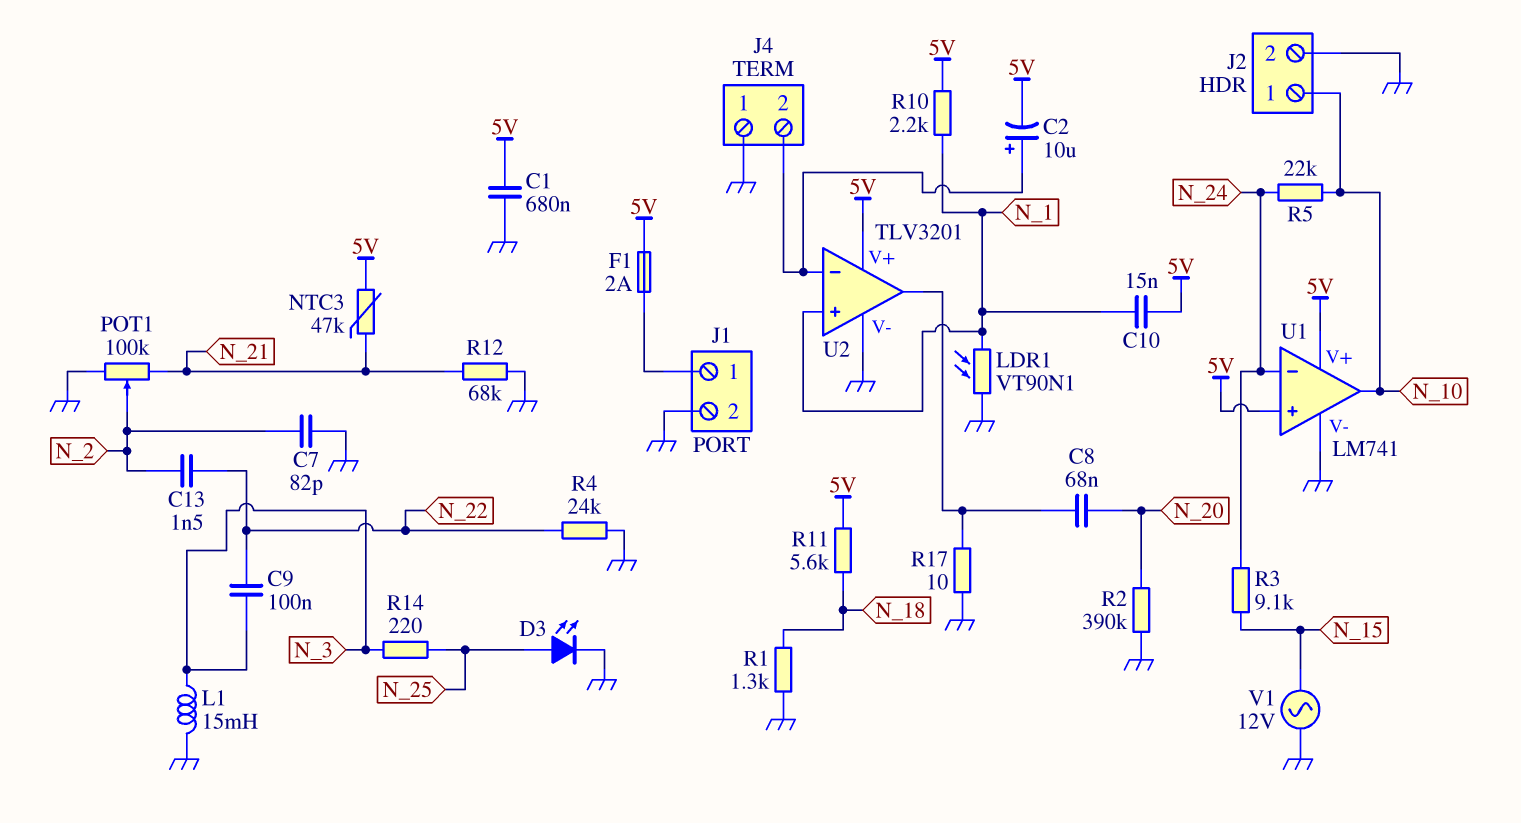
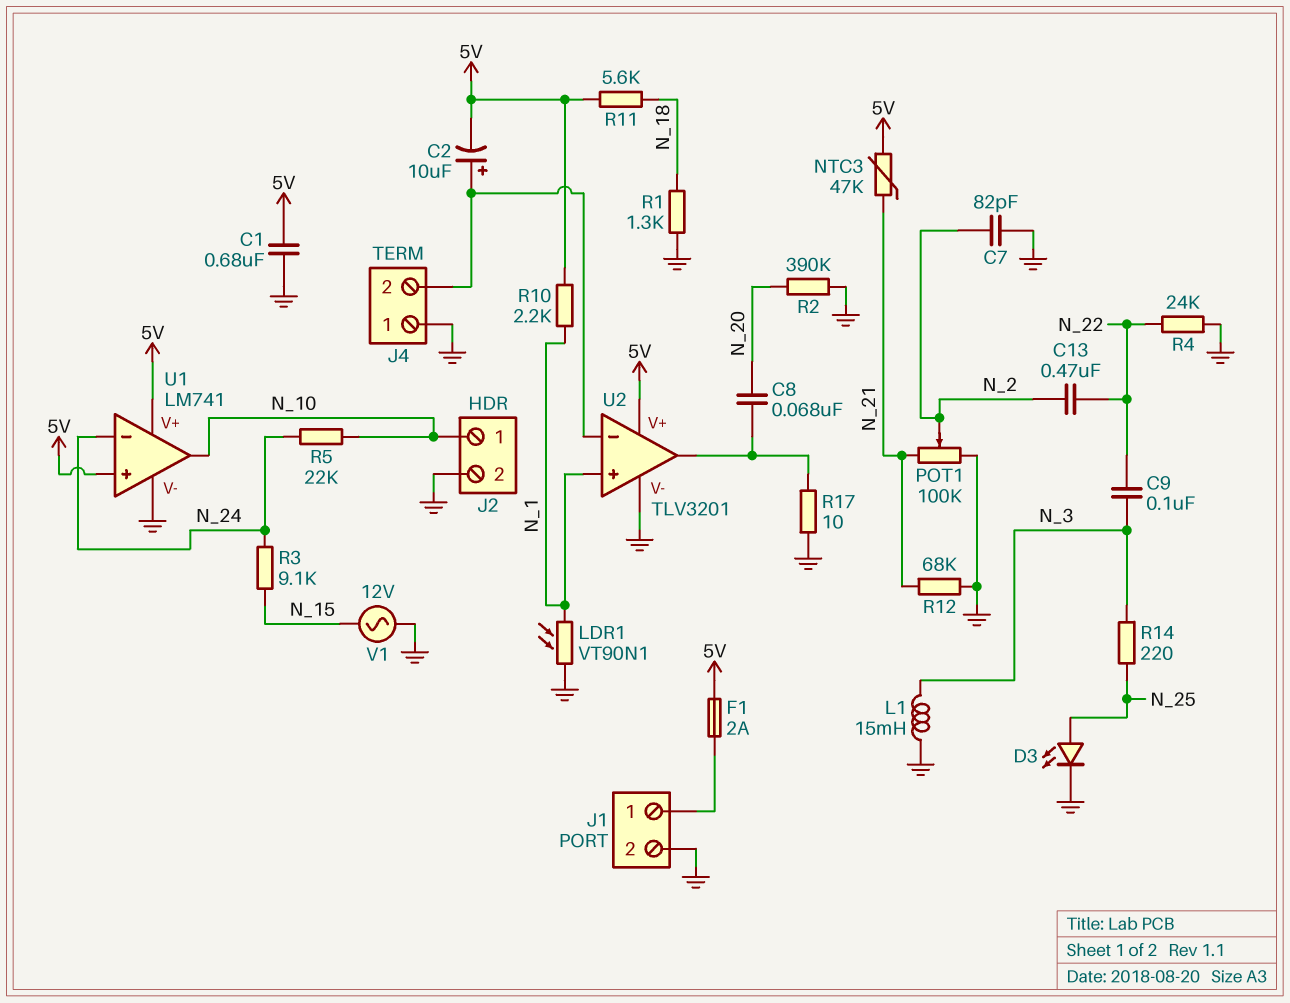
C10: 15nF (5V, N_1) -> none
C13: 1.5nF (N_2, N_22) -> 470nF (N_2, N_22)

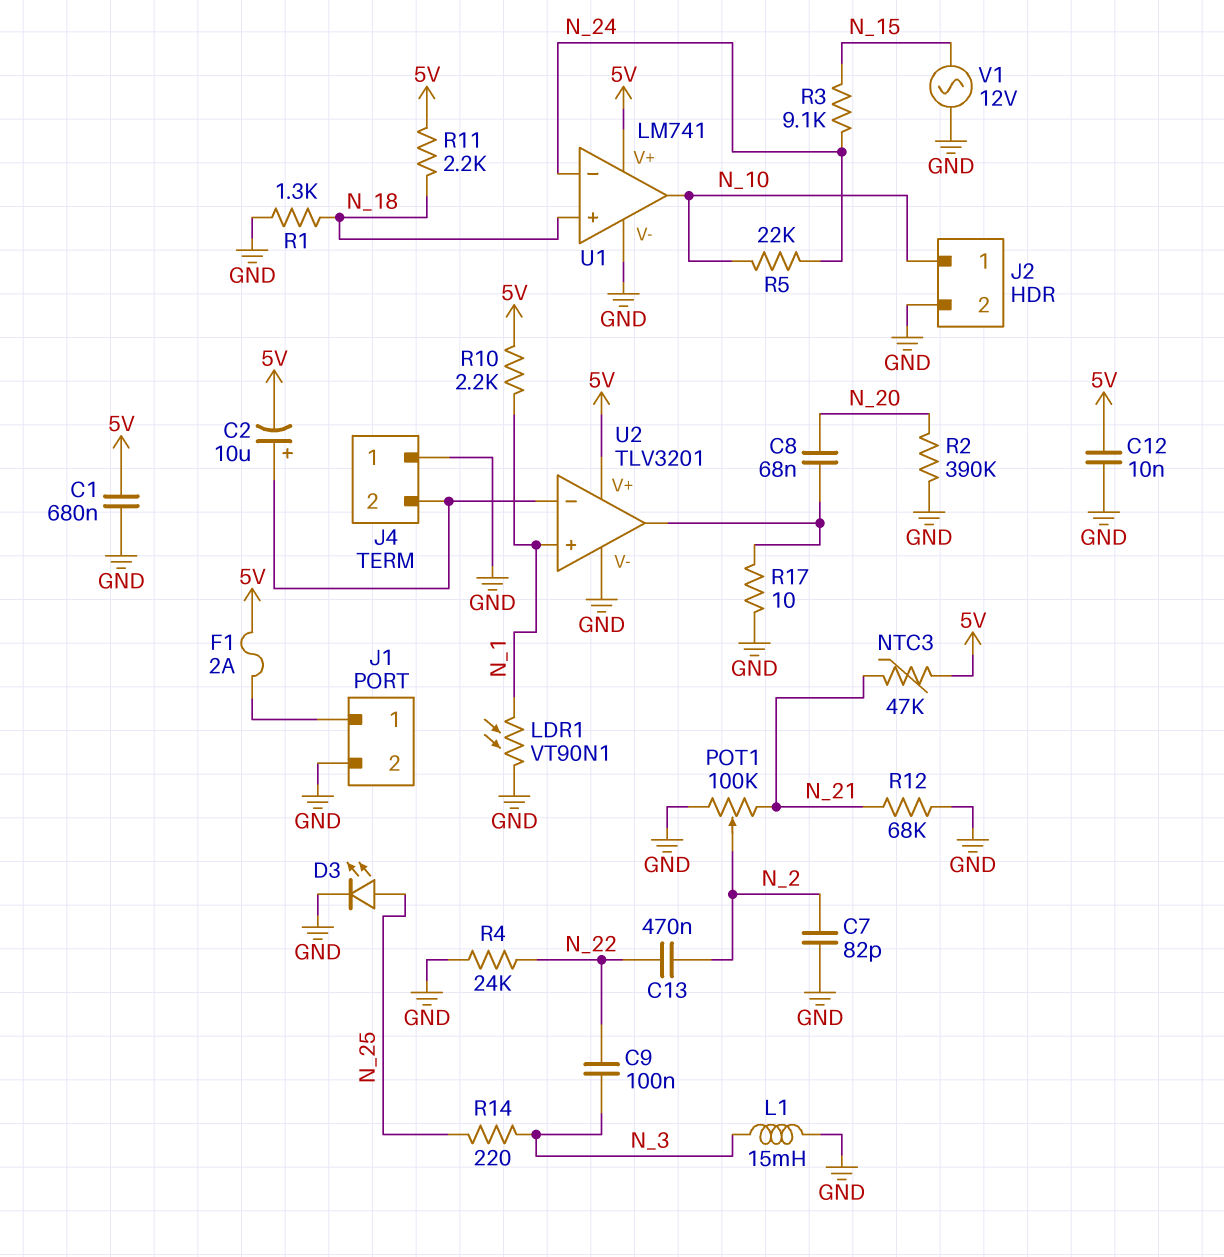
C12: none -> 10nF (5V, GND)
R11: 5.6k (5V, N_18) -> 2.2k (5V, N_18)
U1 pin in+: 5V -> N_18

